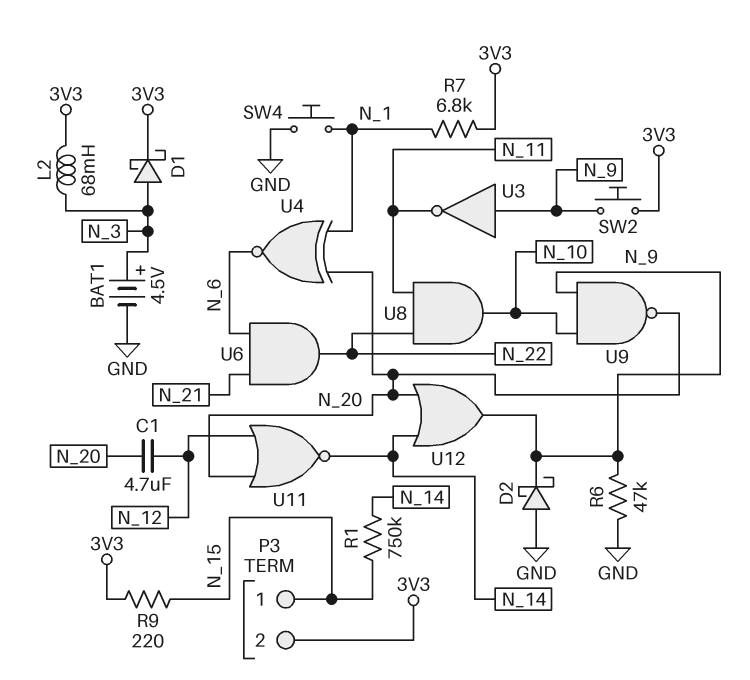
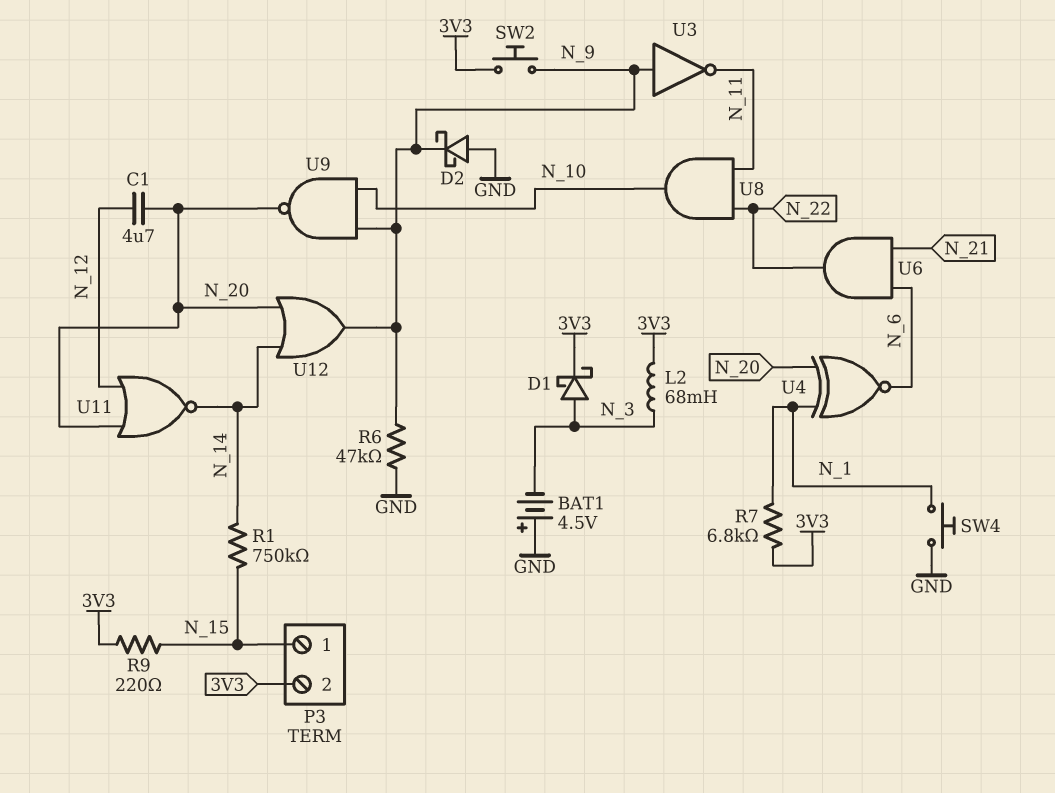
BAT1: 4.5V (plus N_3, minus GND) -> 4.5V (plus GND, minus N_3)

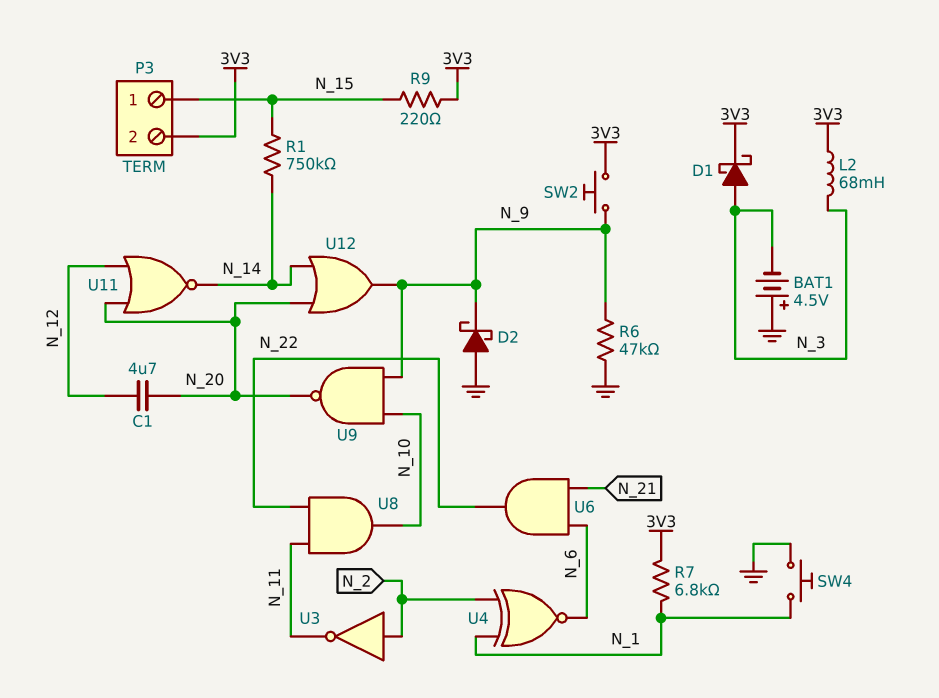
U3: NOT (in N_9, out N_11) -> NOT (in N_2, out N_11)
U4: XNOR (in N_1, in N_20, out N_6) -> XNOR (in N_1, in N_2, out N_6)

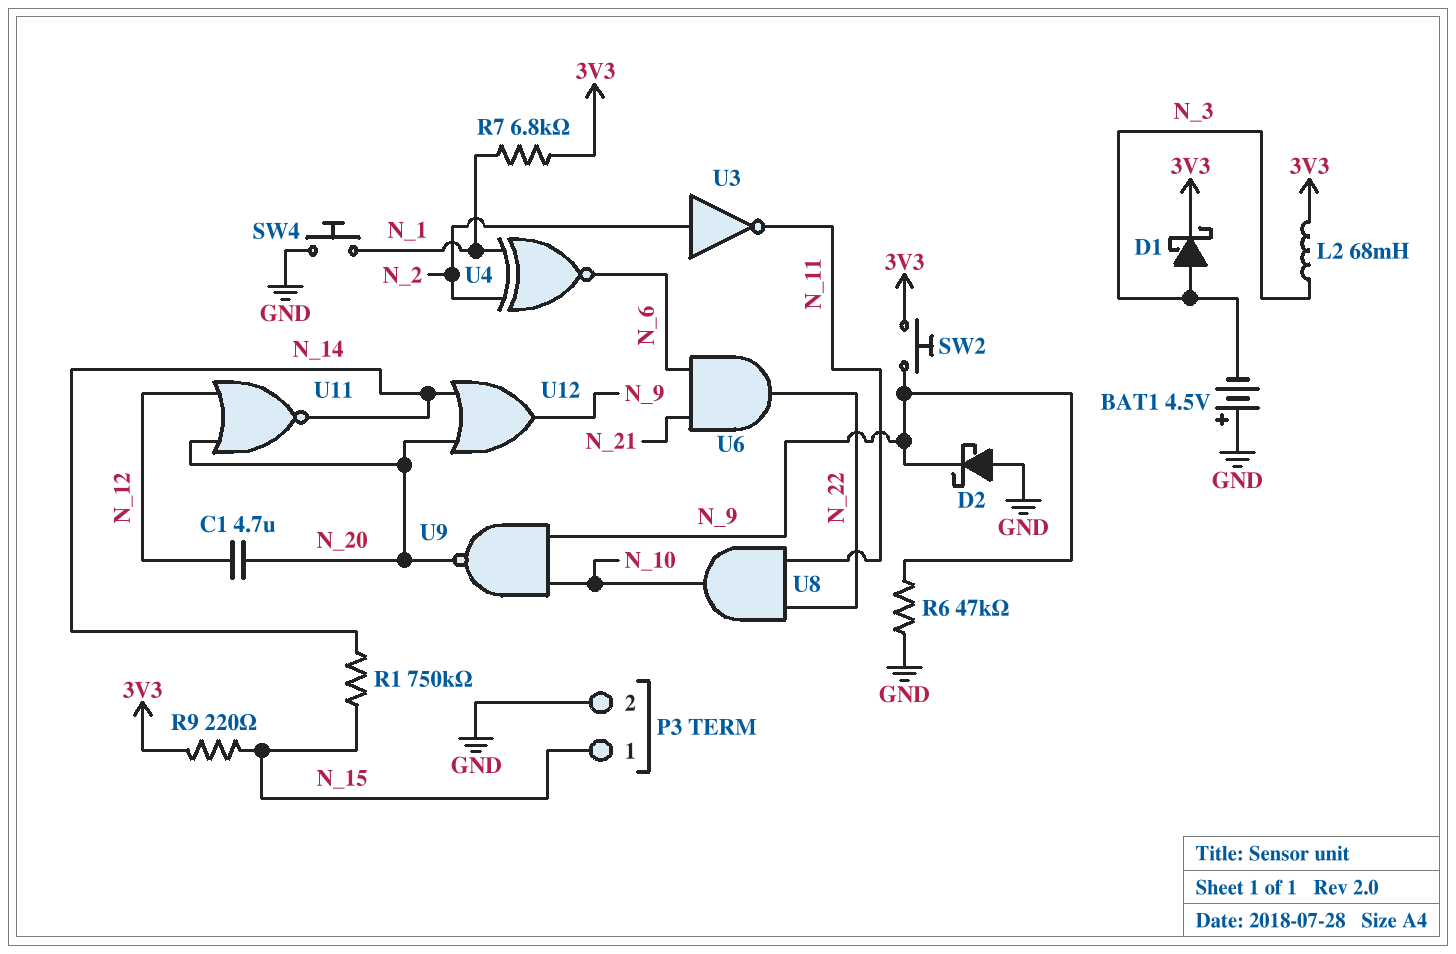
P3 pin 2: 3V3 -> GND

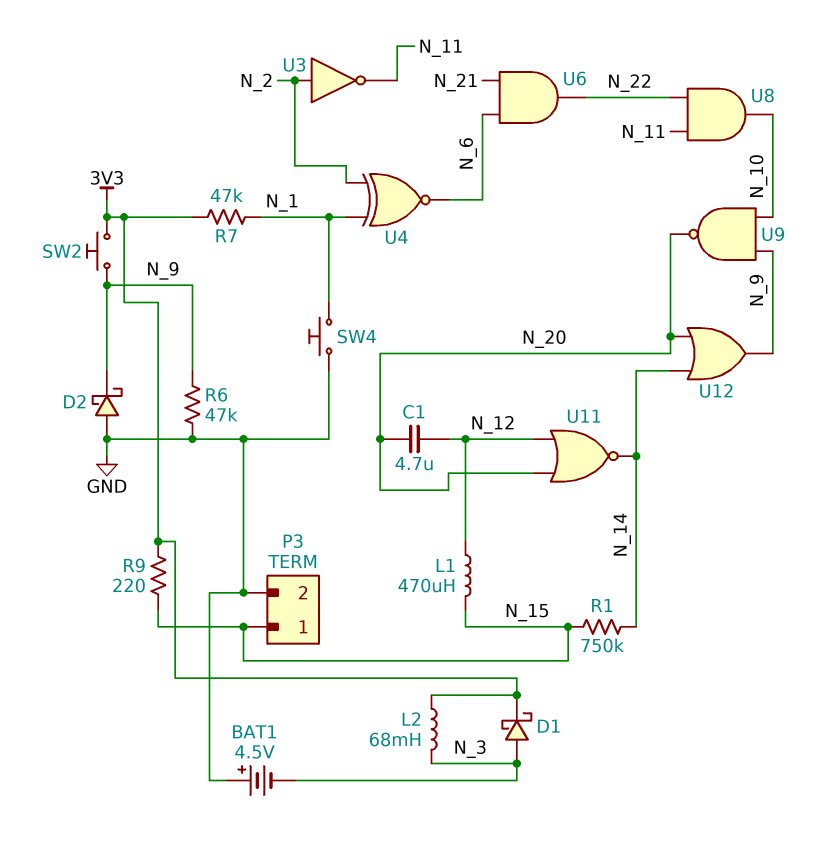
L1: none -> 470uH (N_12, N_15)
R7: 6.8k (3V3, N_1) -> 47k (3V3, N_1)

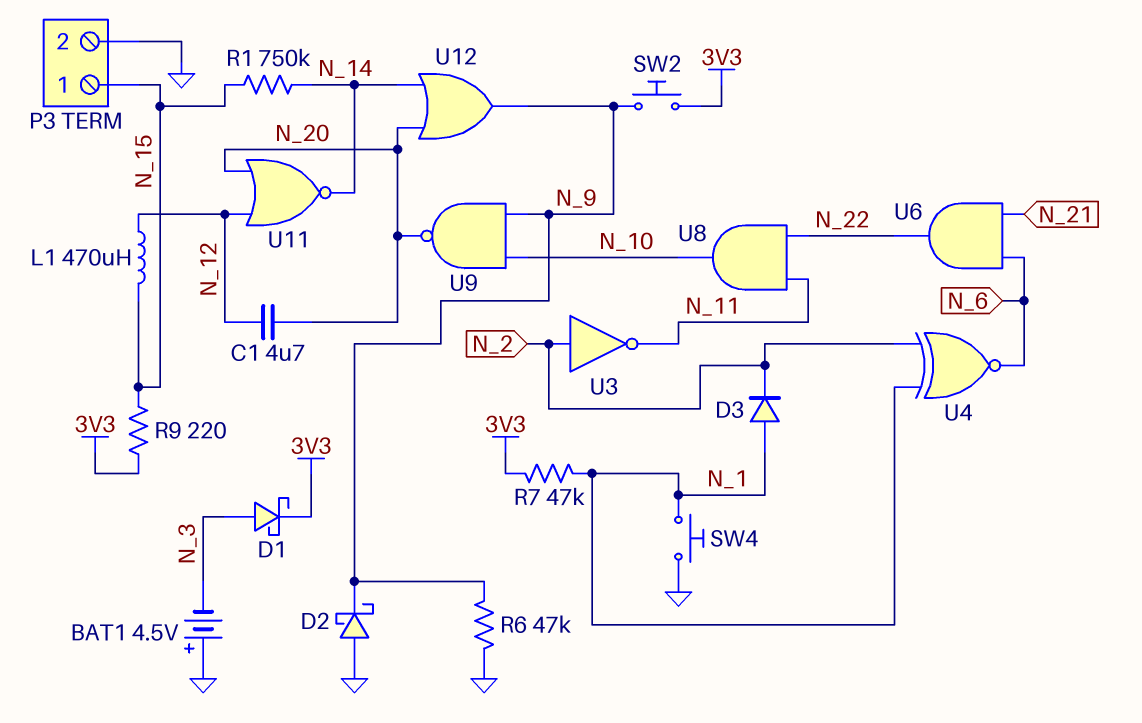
D3: none -> diode (A N_1, K N_2)
L2: 68mH (3V3, N_3) -> none

